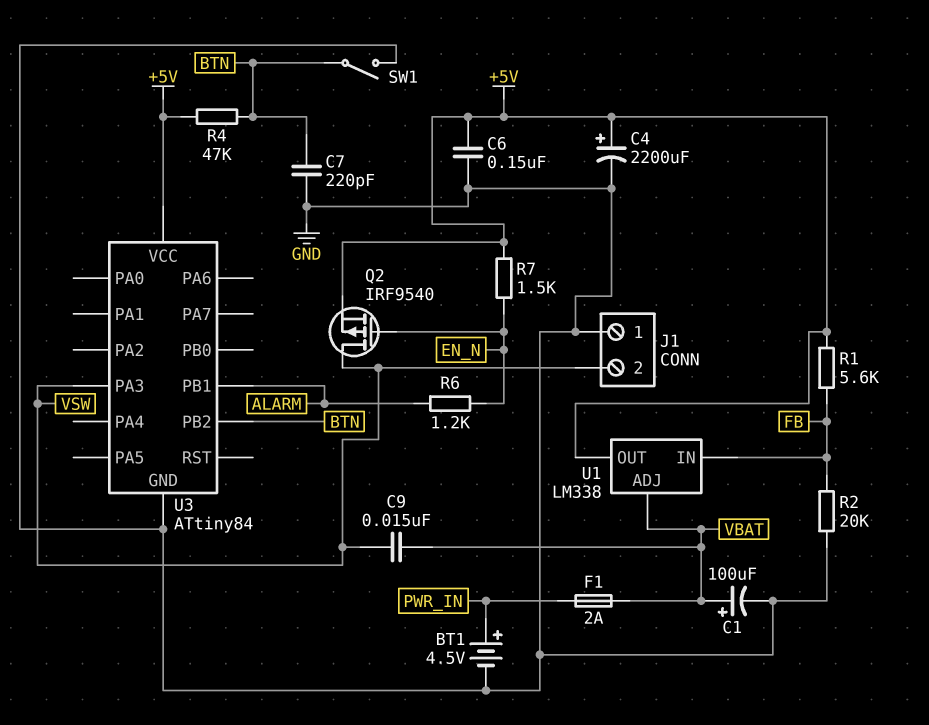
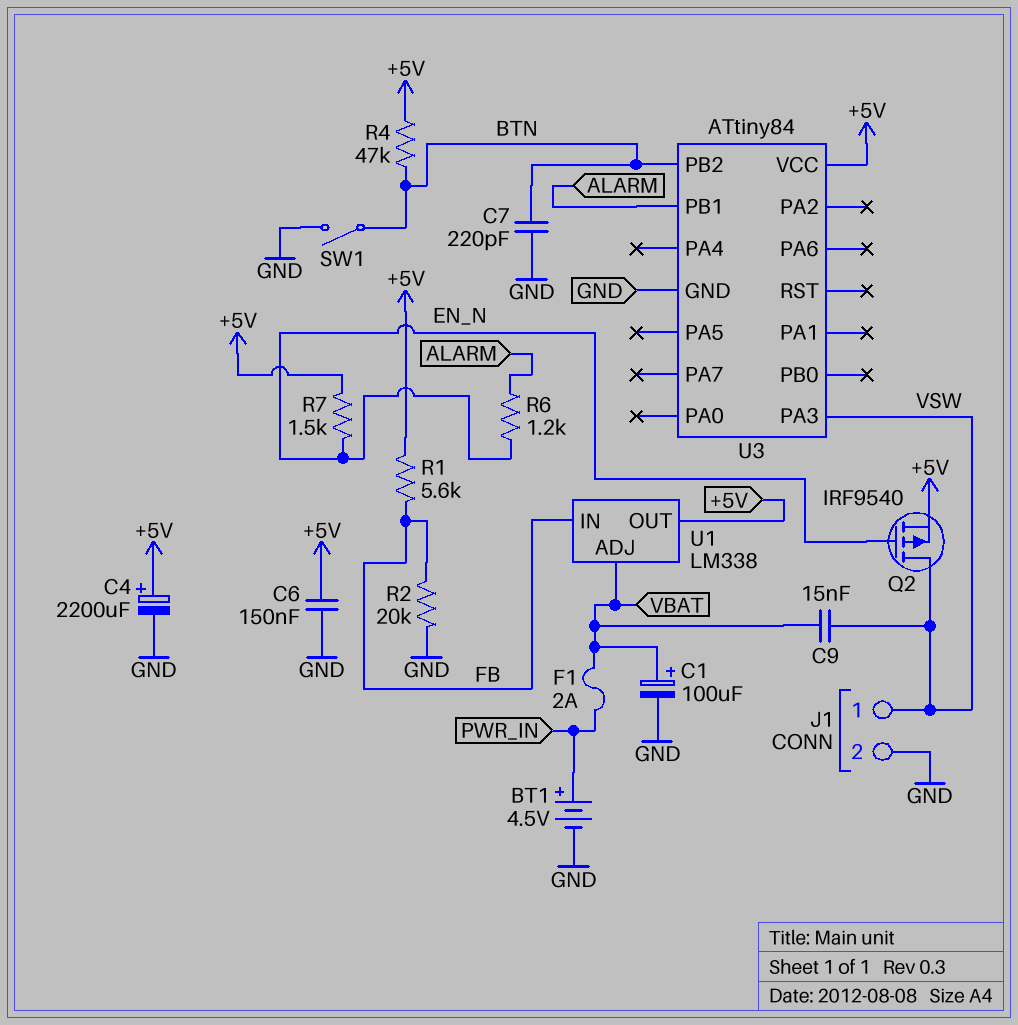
J1 pin 1: GND -> VSW
J1 pin 2: VSW -> GND

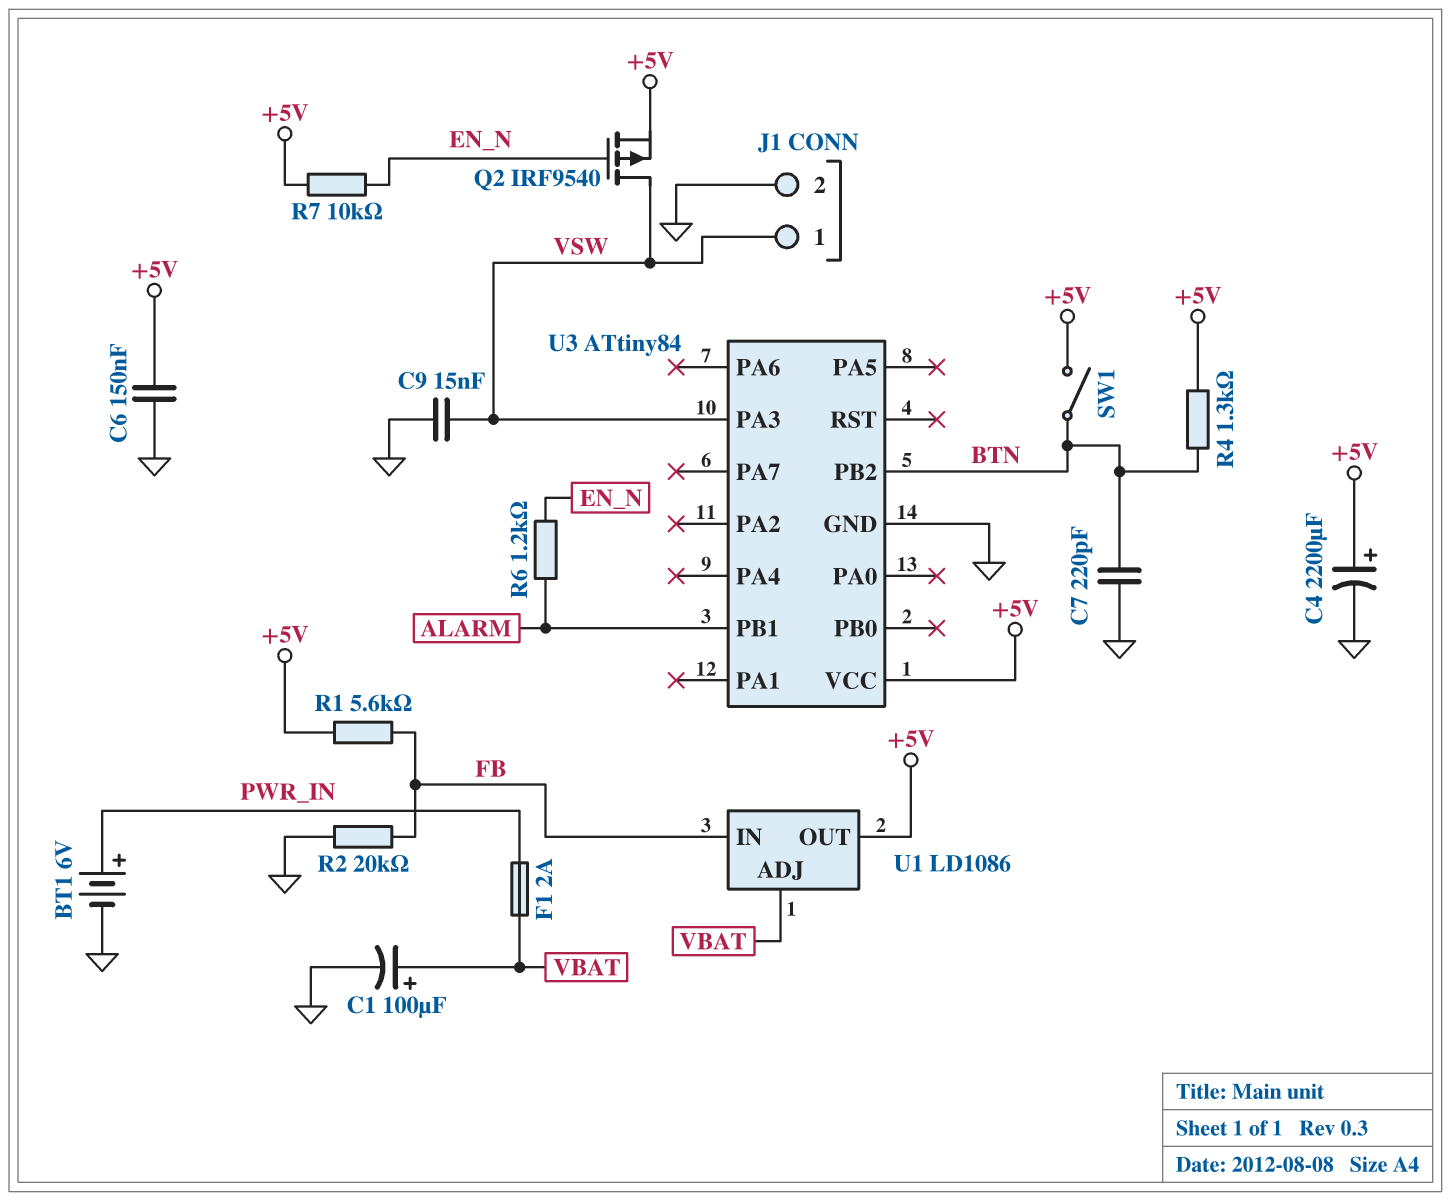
BT1: 4.5V (plus PWR_IN, minus GND) -> 6V (plus PWR_IN, minus GND)
C9: 15nF (VBAT, VSW) -> 15nF (GND, VSW)
R4: 47k (+5V, BTN) -> 1.3k (+5V, BTN)
R7: 1.5k (+5V, EN_N) -> 10k (+5V, EN_N)
SW1: switch (BTN, GND) -> switch (+5V, BTN)
U1: LM338 -> LD1086

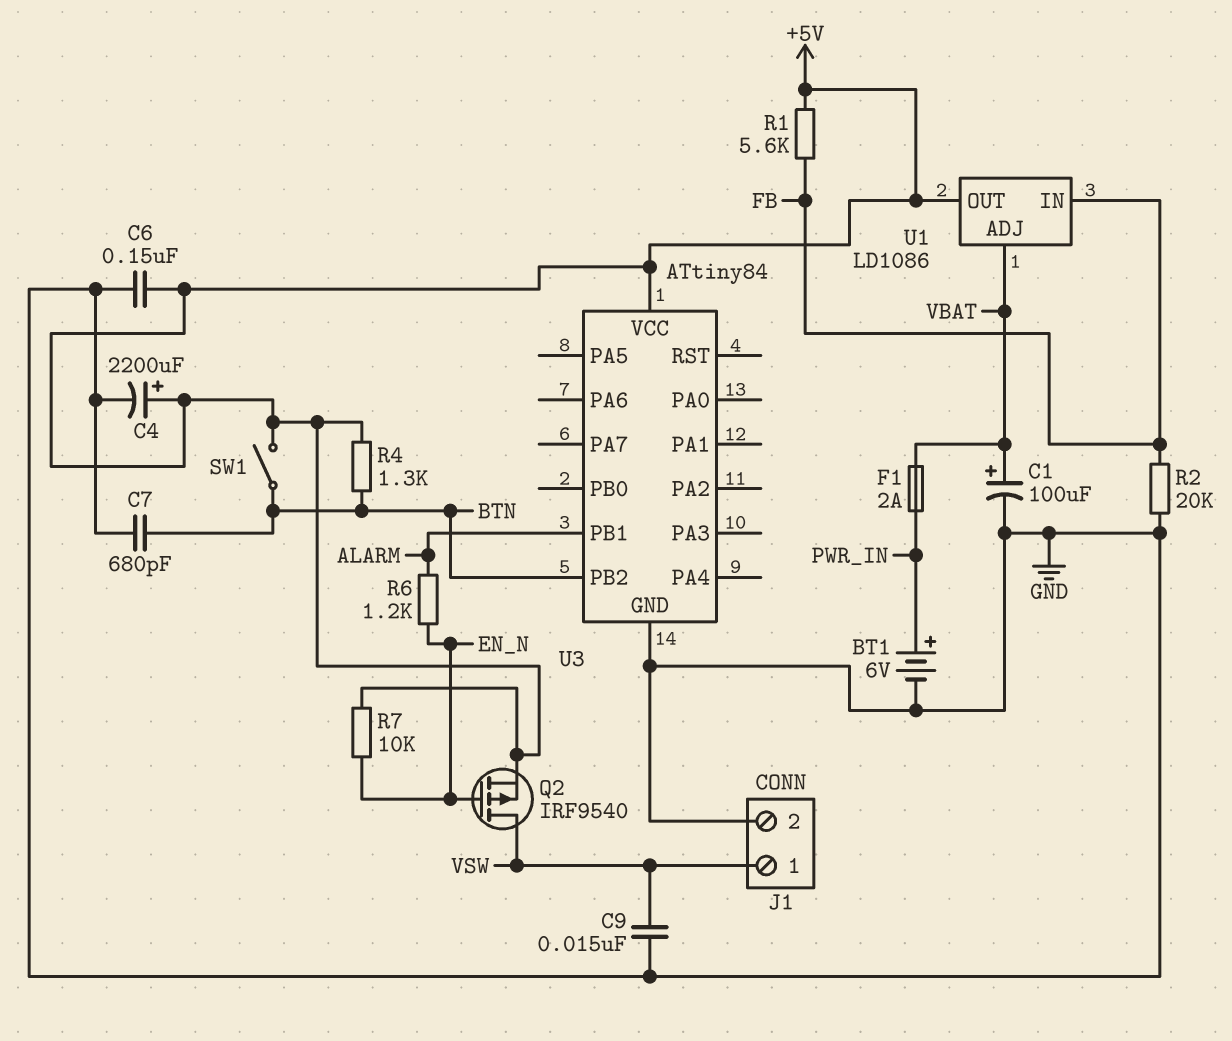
C7: 220pF (BTN, GND) -> 680pF (BTN, GND)
U3 pin PA3: VSW -> none

